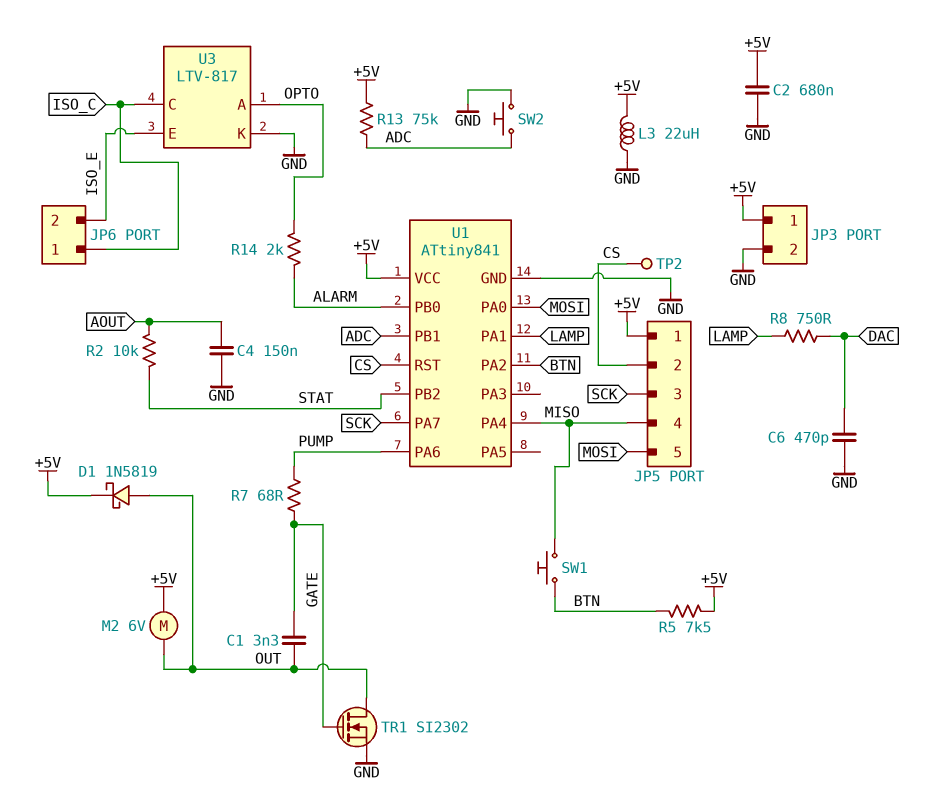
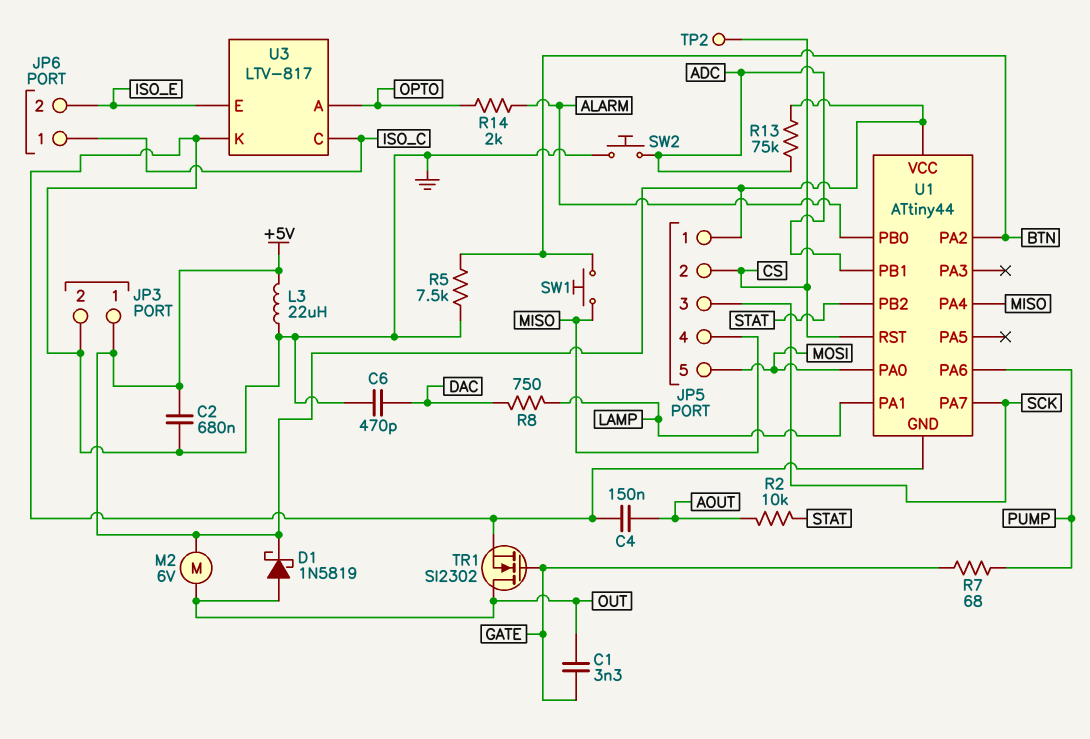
R5: 7.5k (+5V, BTN) -> 7.5k (BTN, GND)
U1: ATtiny841 -> ATtiny44

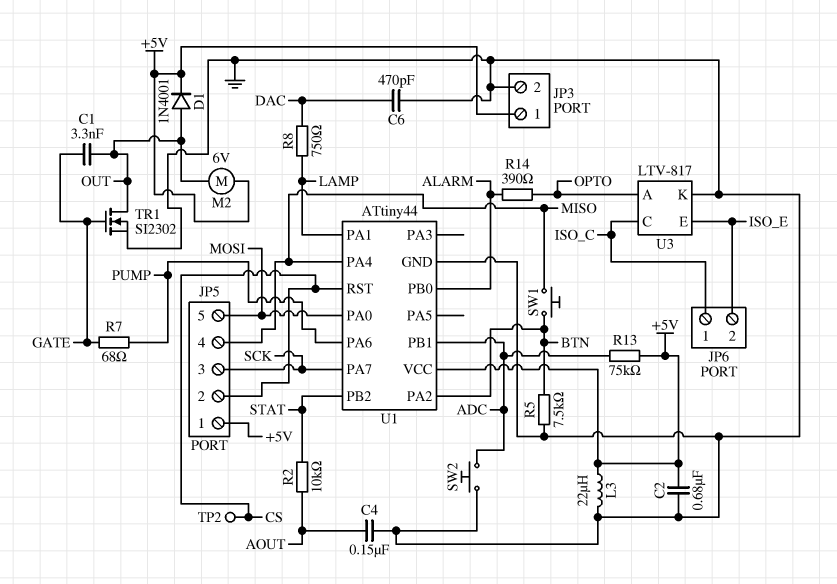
D1: schottky 1N5819 (A OUT, K +5V) -> diode 1N4001 (A OUT, K +5V)
R14: 2k (ALARM, OPTO) -> 390 (ALARM, OPTO)

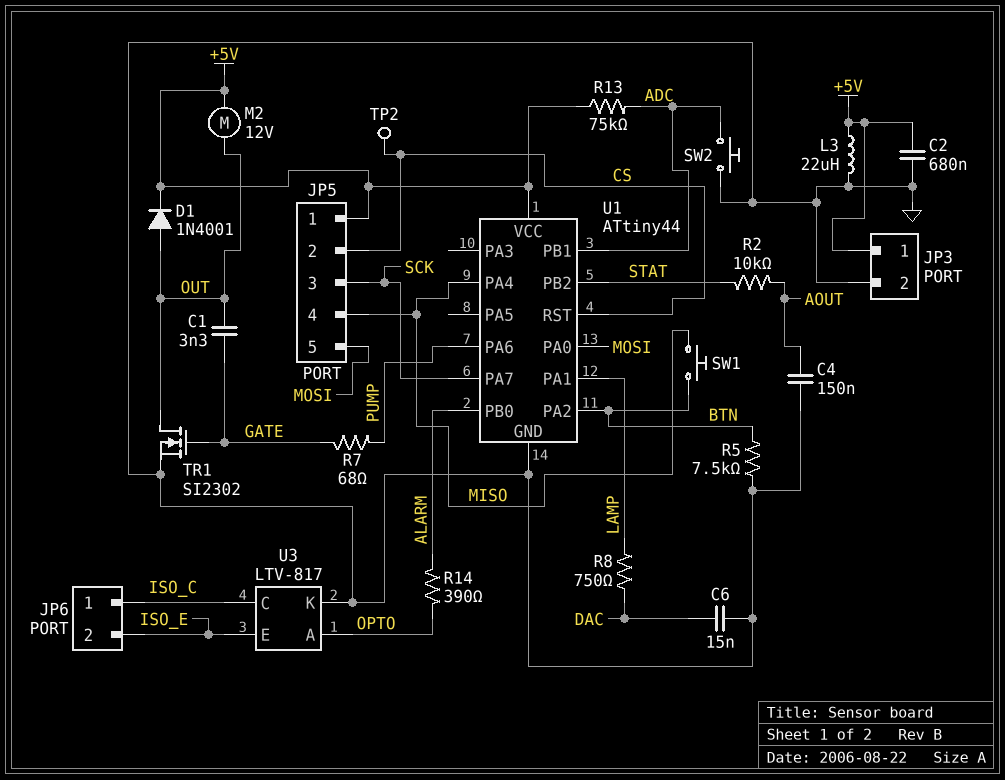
C6: 470pF (DAC, GND) -> 15nF (DAC, GND)
M2: motor 6V (+5V, OUT) -> motor 12V (+5V, OUT)

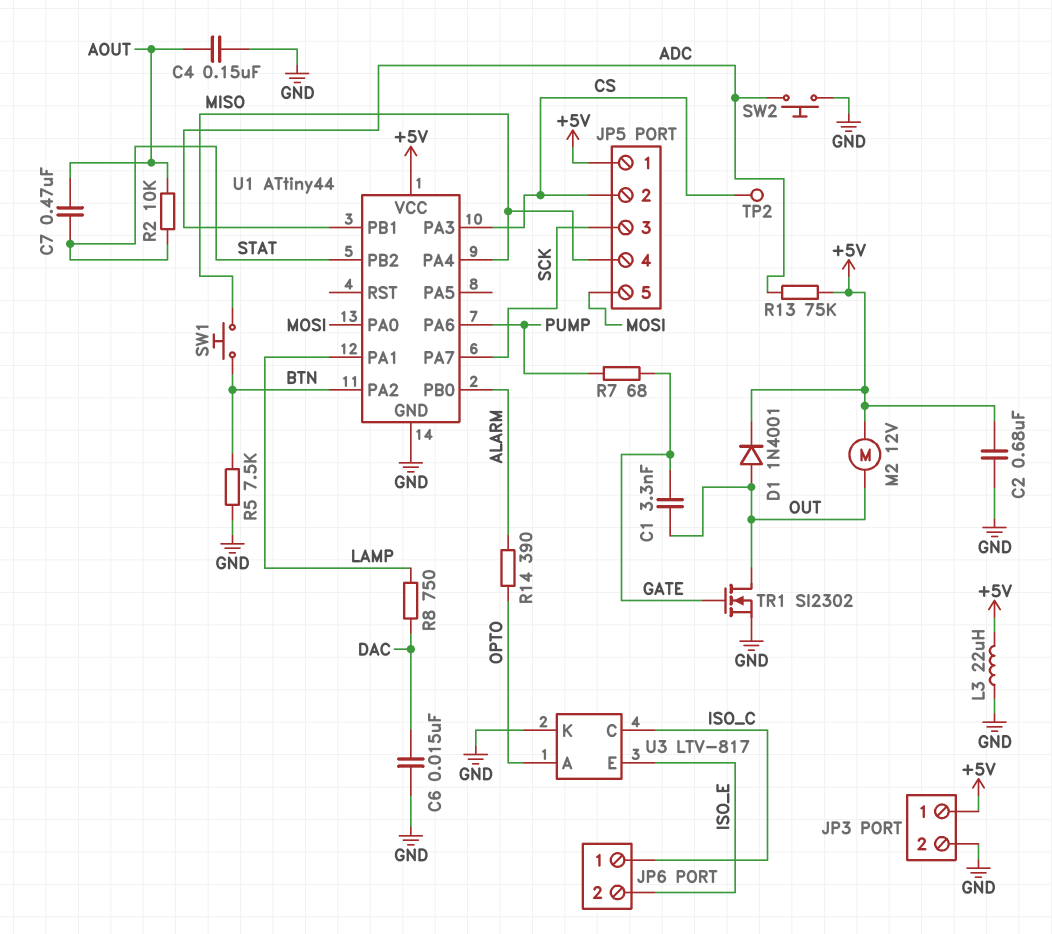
C7: none -> 470nF (AOUT, STAT)
U1 pin PA3: none -> CS
U1 pin RST: CS -> none

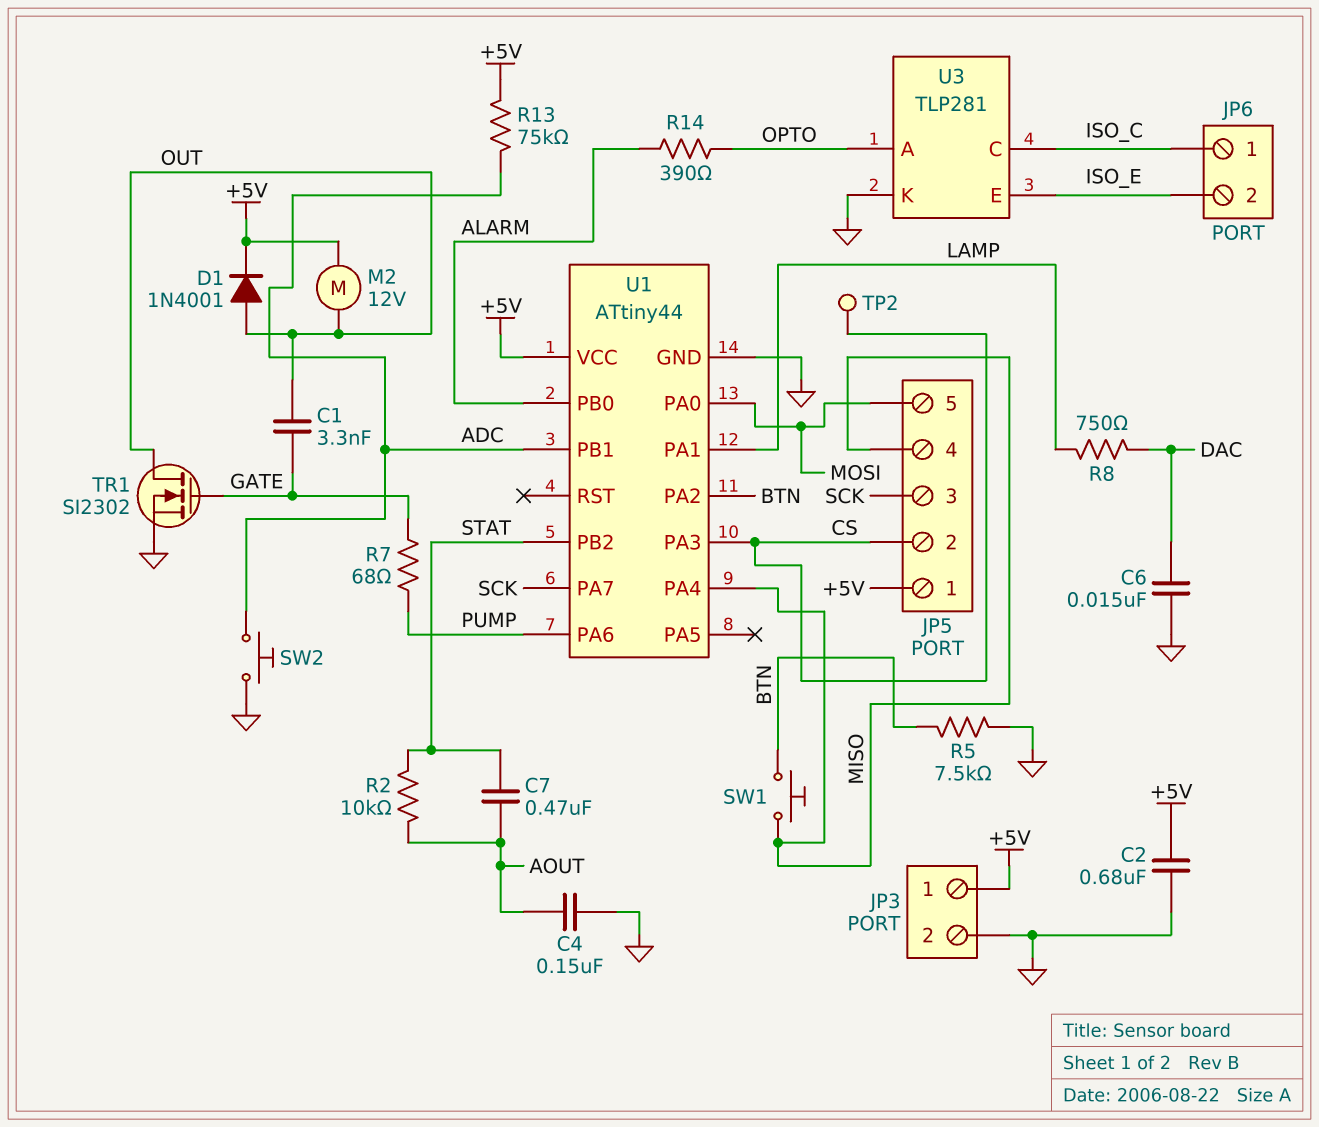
L3: 22uH (+5V, GND) -> none
U3: LTV-817 -> TLP281

